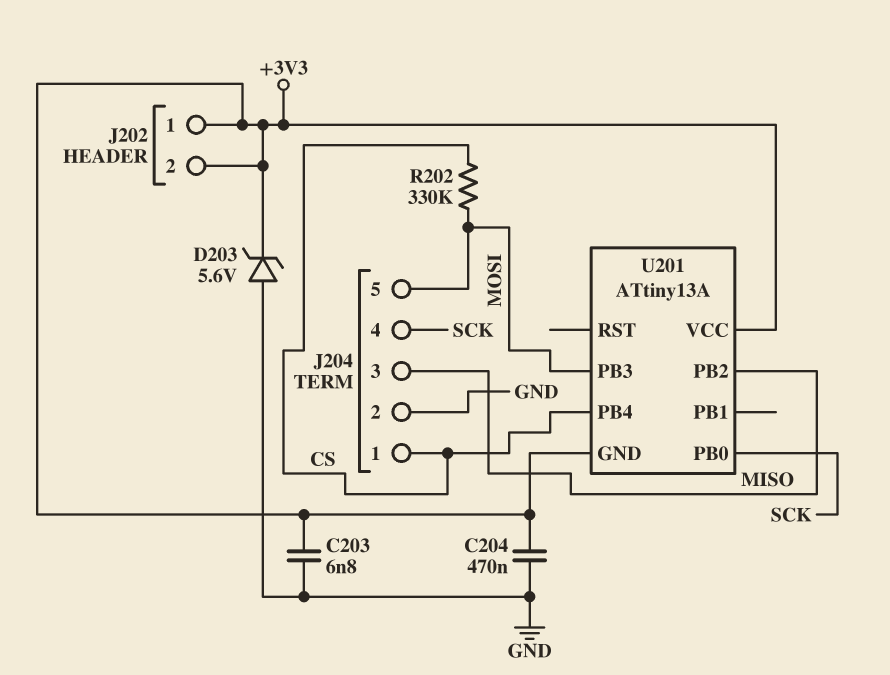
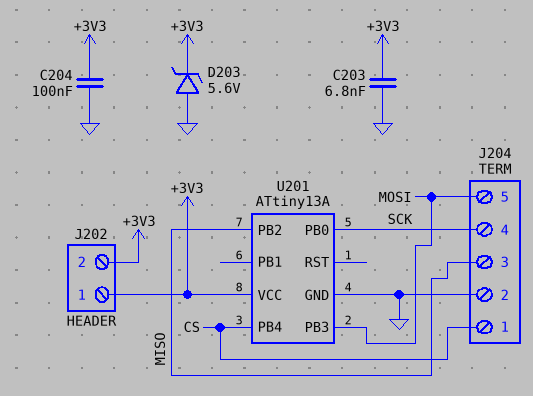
C204: 470nF (+3V3, GND) -> 100nF (+3V3, GND)
R202: 330k (CS, MOSI) -> none
U201 pin GND: +3V3 -> GND

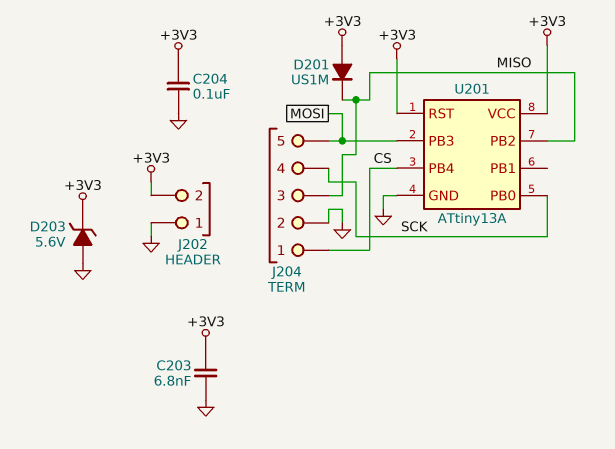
D201: none -> diode US1M (A +3V3, K MISO)
J202 pin 1: +3V3 -> GND
U201 pin RST: none -> +3V3

